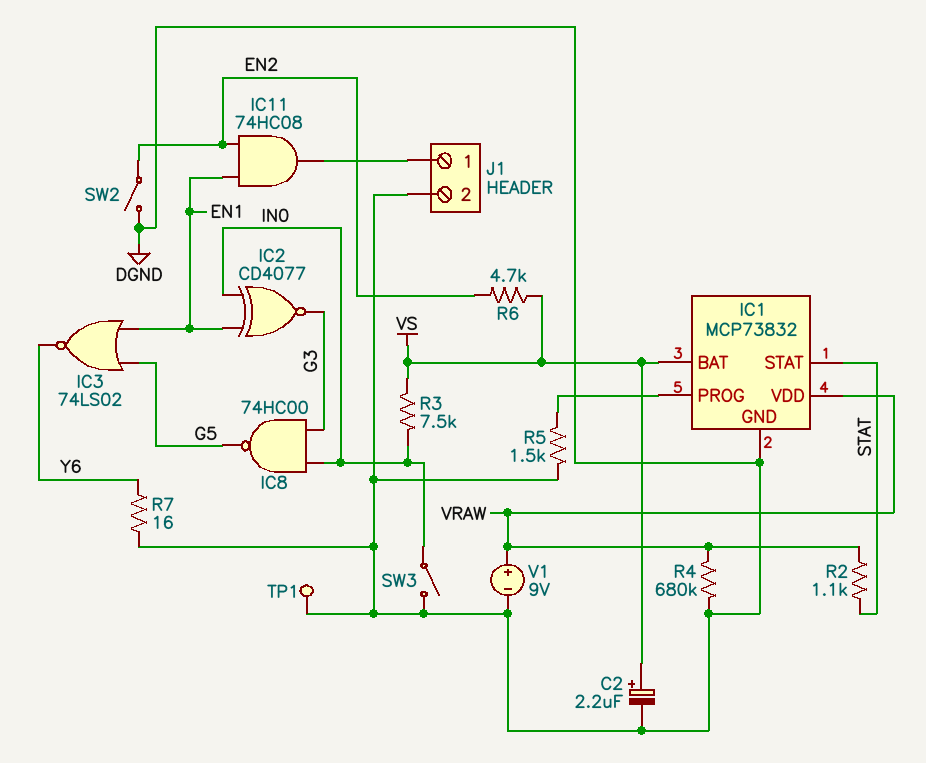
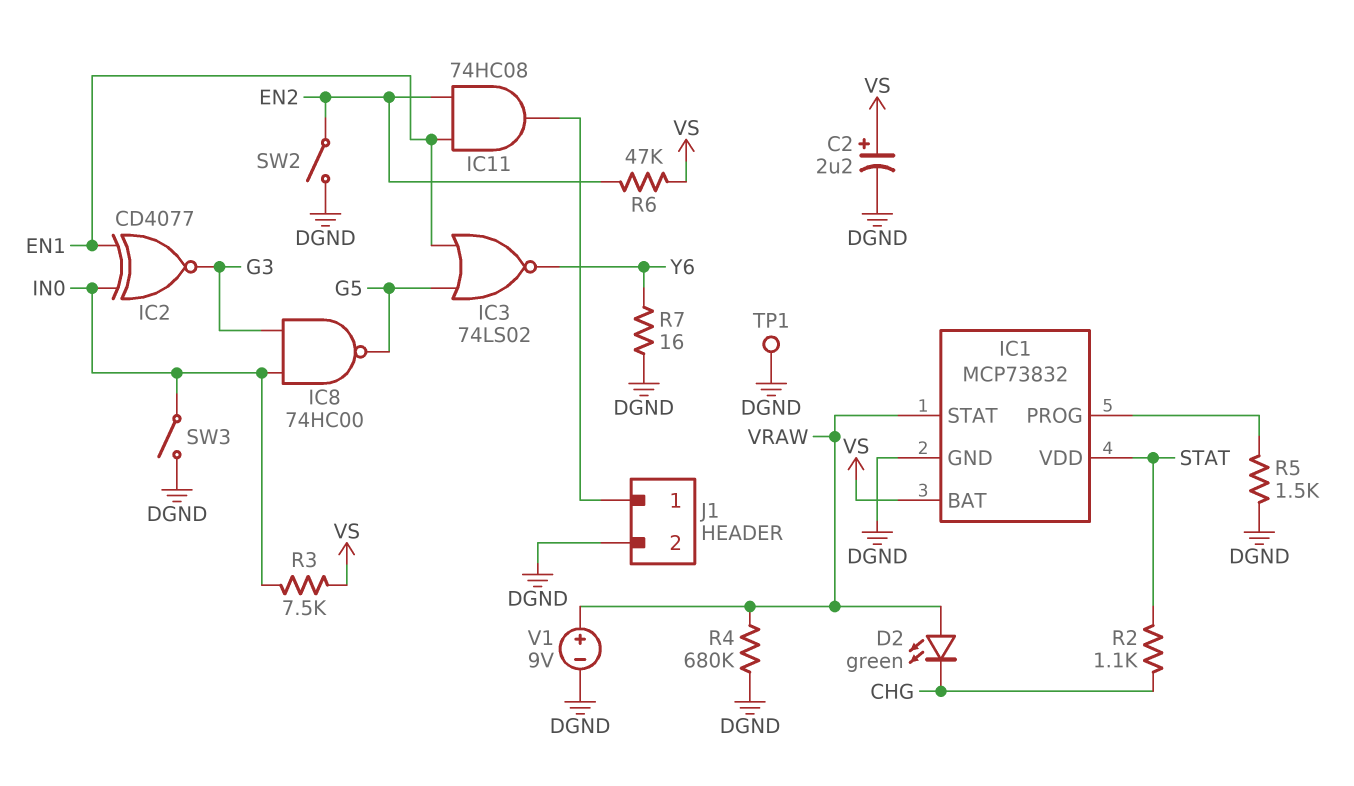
D2: none -> LED green (A VRAW, K CHG)
IC1 pin STAT: STAT -> VRAW
IC1 pin VDD: VRAW -> STAT
R2: 1.1k (STAT, VRAW) -> 1.1k (CHG, STAT)
R6: 4.7k (EN2, VS) -> 47k (EN2, VS)

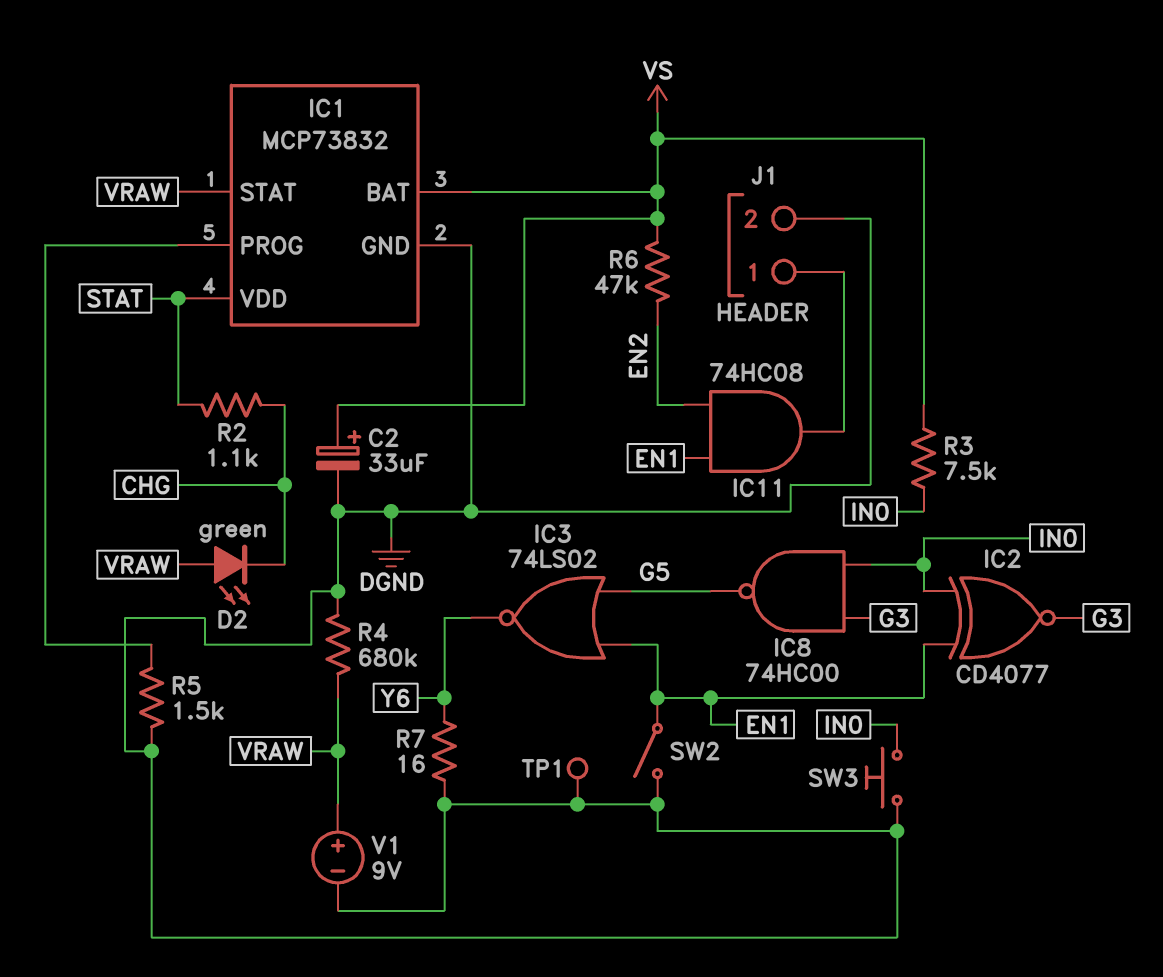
C2: 2.2uF (plus VS, minus DGND) -> 33uF (plus VS, minus DGND)
SW2: switch (DGND, EN2) -> switch (DGND, EN1)
SW3: switch (DGND, IN0) -> button (DGND, IN0)

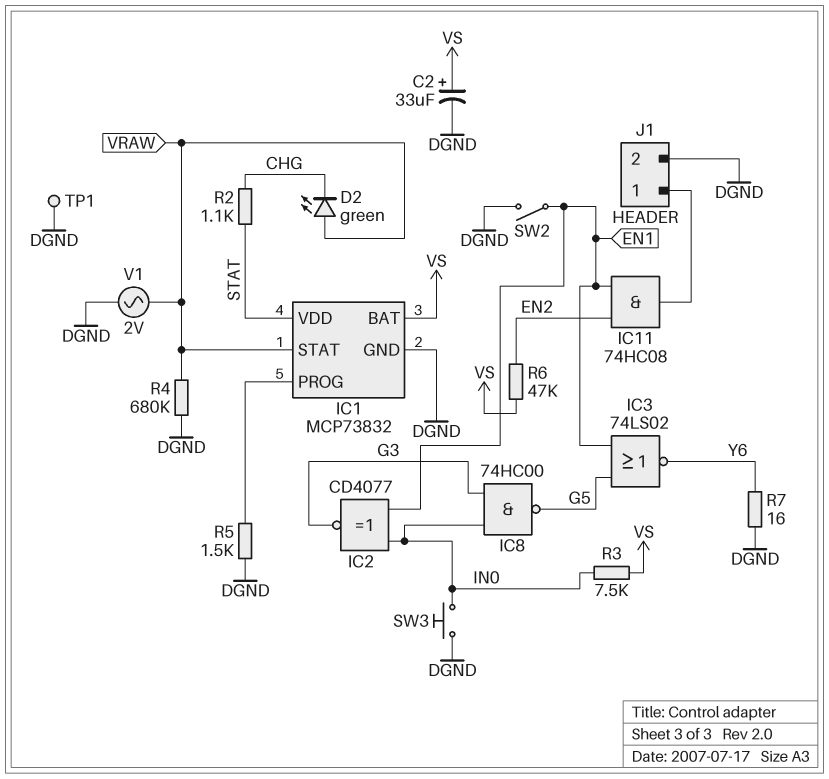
V1: 9V (plus VRAW, minus DGND) -> AC 2V (DGND, VRAW)

